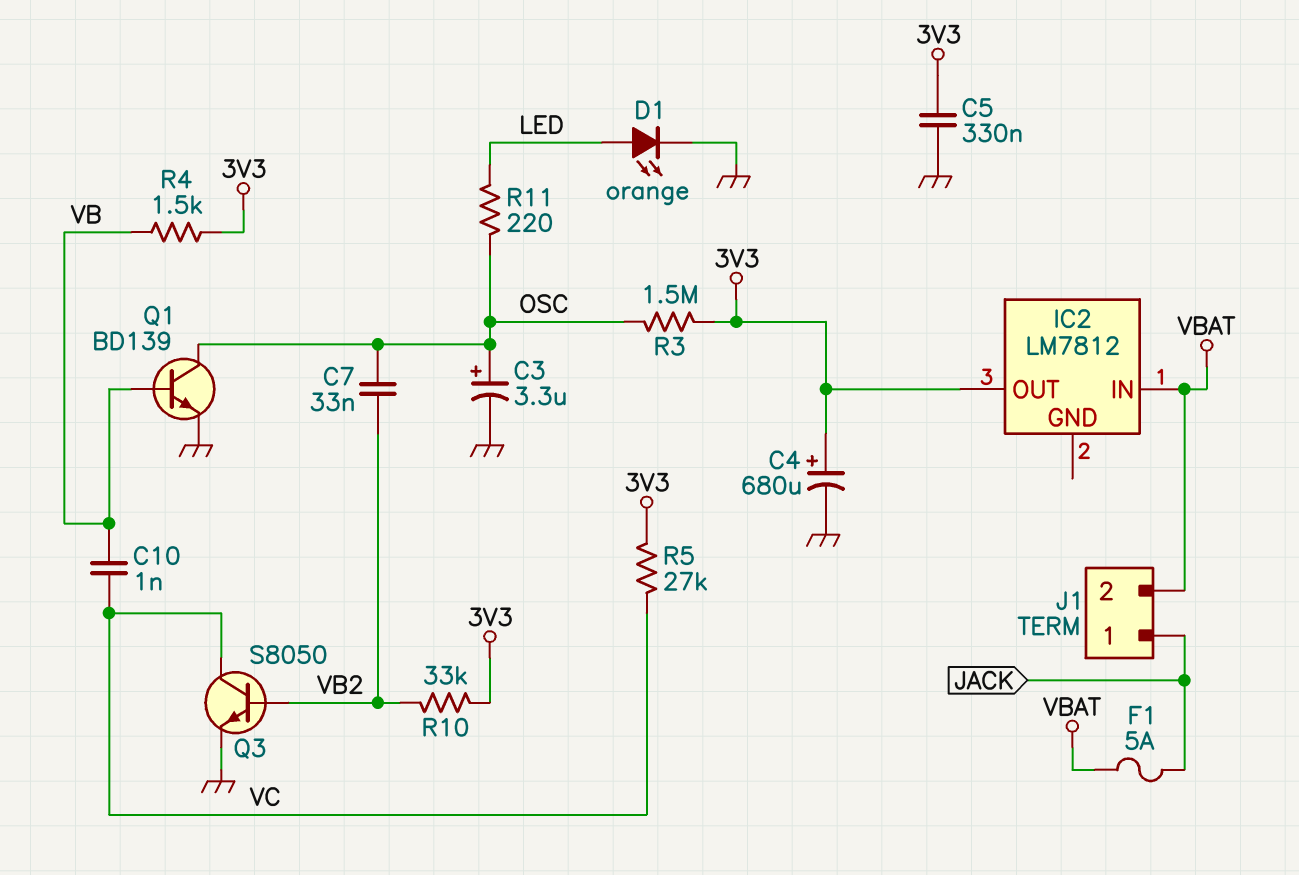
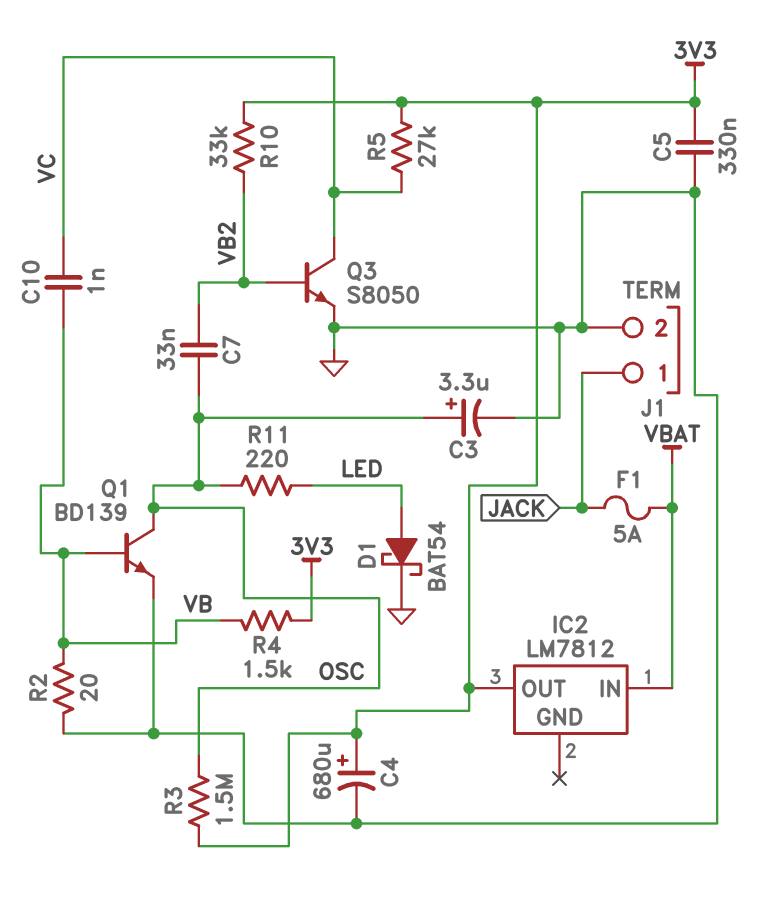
D1: LED orange (A LED, K GND) -> schottky BAT54 (A LED, K GND)
J1 pin 2: VBAT -> GND
R2: none -> 20 (GND, VB)

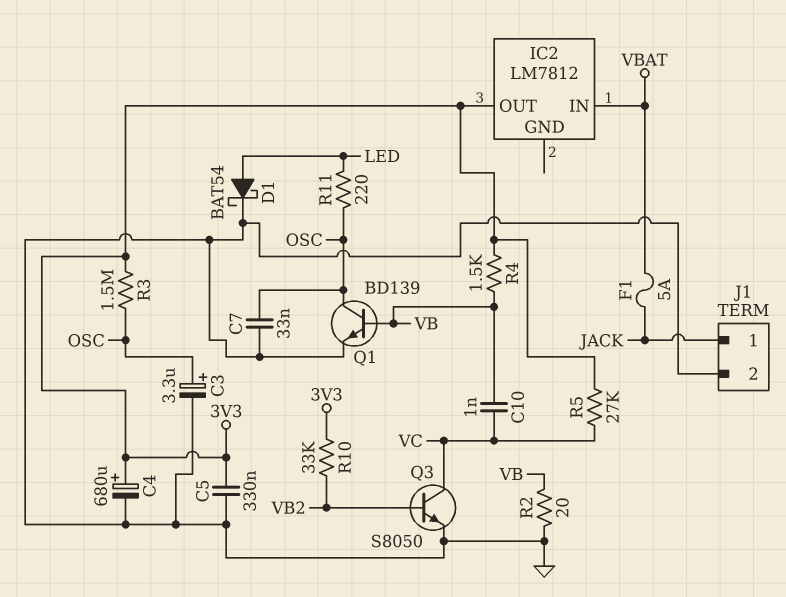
C7: 33nF (OSC, VB2) -> 33nF (GND, OSC)

